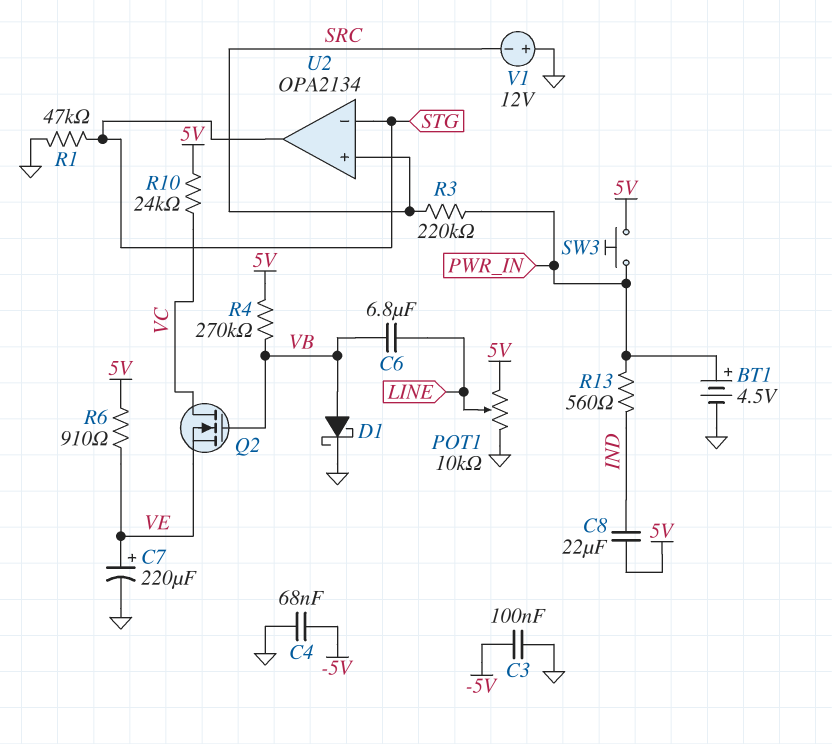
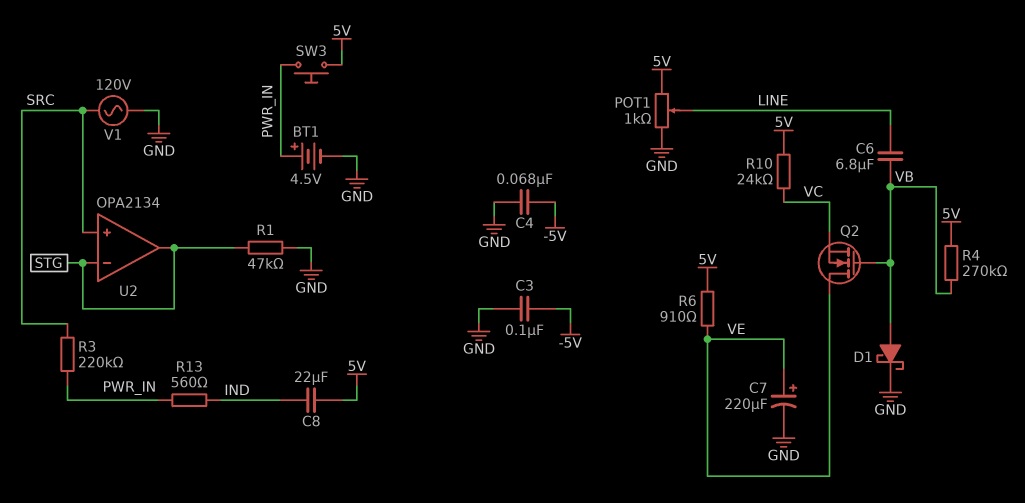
POT1: 10k (5V, GND, wiper LINE) -> 1k (5V, GND, wiper LINE)
Q2: NMOS (G VB, D VC, S VE) -> NMOS (G VB, D VE, S VC)
V1: 12V (plus GND, minus SRC) -> AC 120V (GND, SRC)

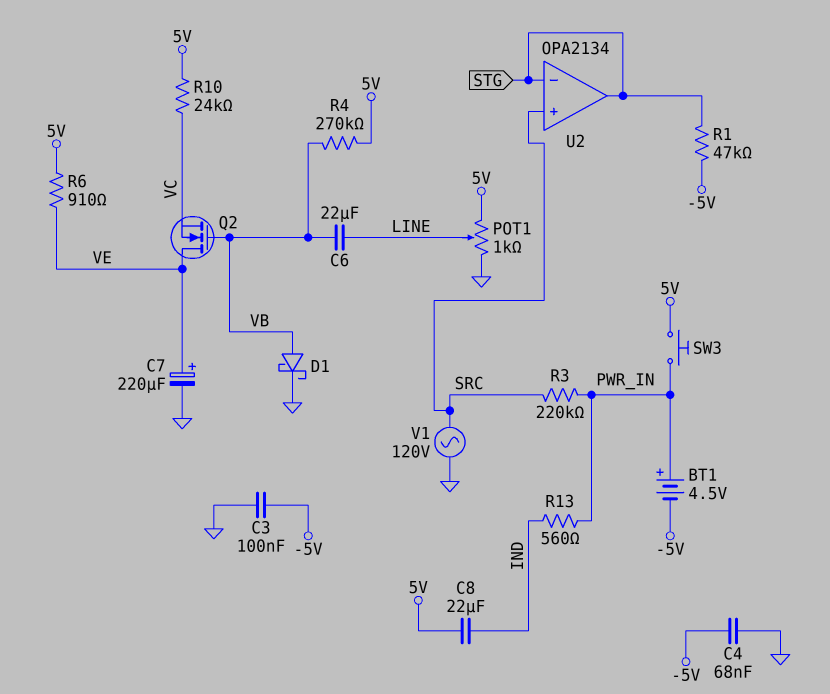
BT1: 4.5V (plus PWR_IN, minus GND) -> 4.5V (plus PWR_IN, minus -5V)
C6: 6.8uF (LINE, VB) -> 22uF (LINE, VB)
R1: 47k (GND, STG) -> 47k (-5V, STG)

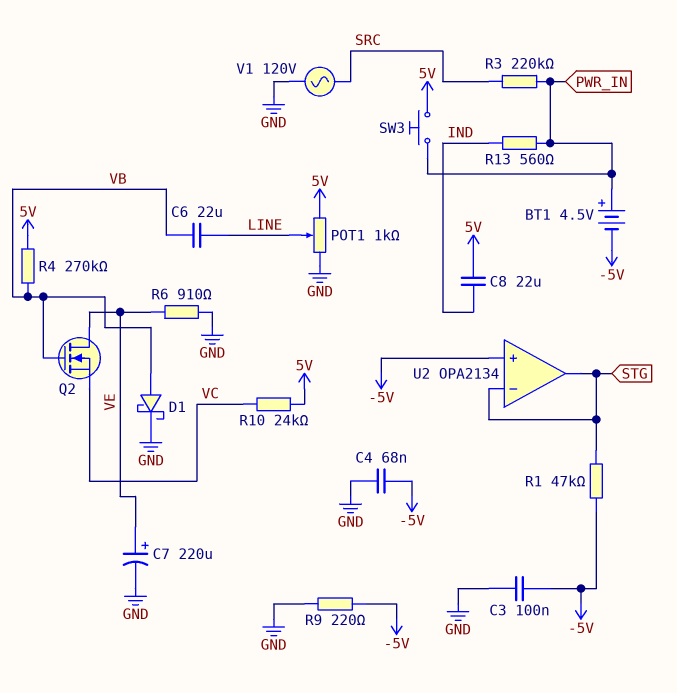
R6: 910 (5V, VE) -> 910 (GND, VE)
R9: none -> 220 (-5V, GND)
U2 pin in+: SRC -> -5V

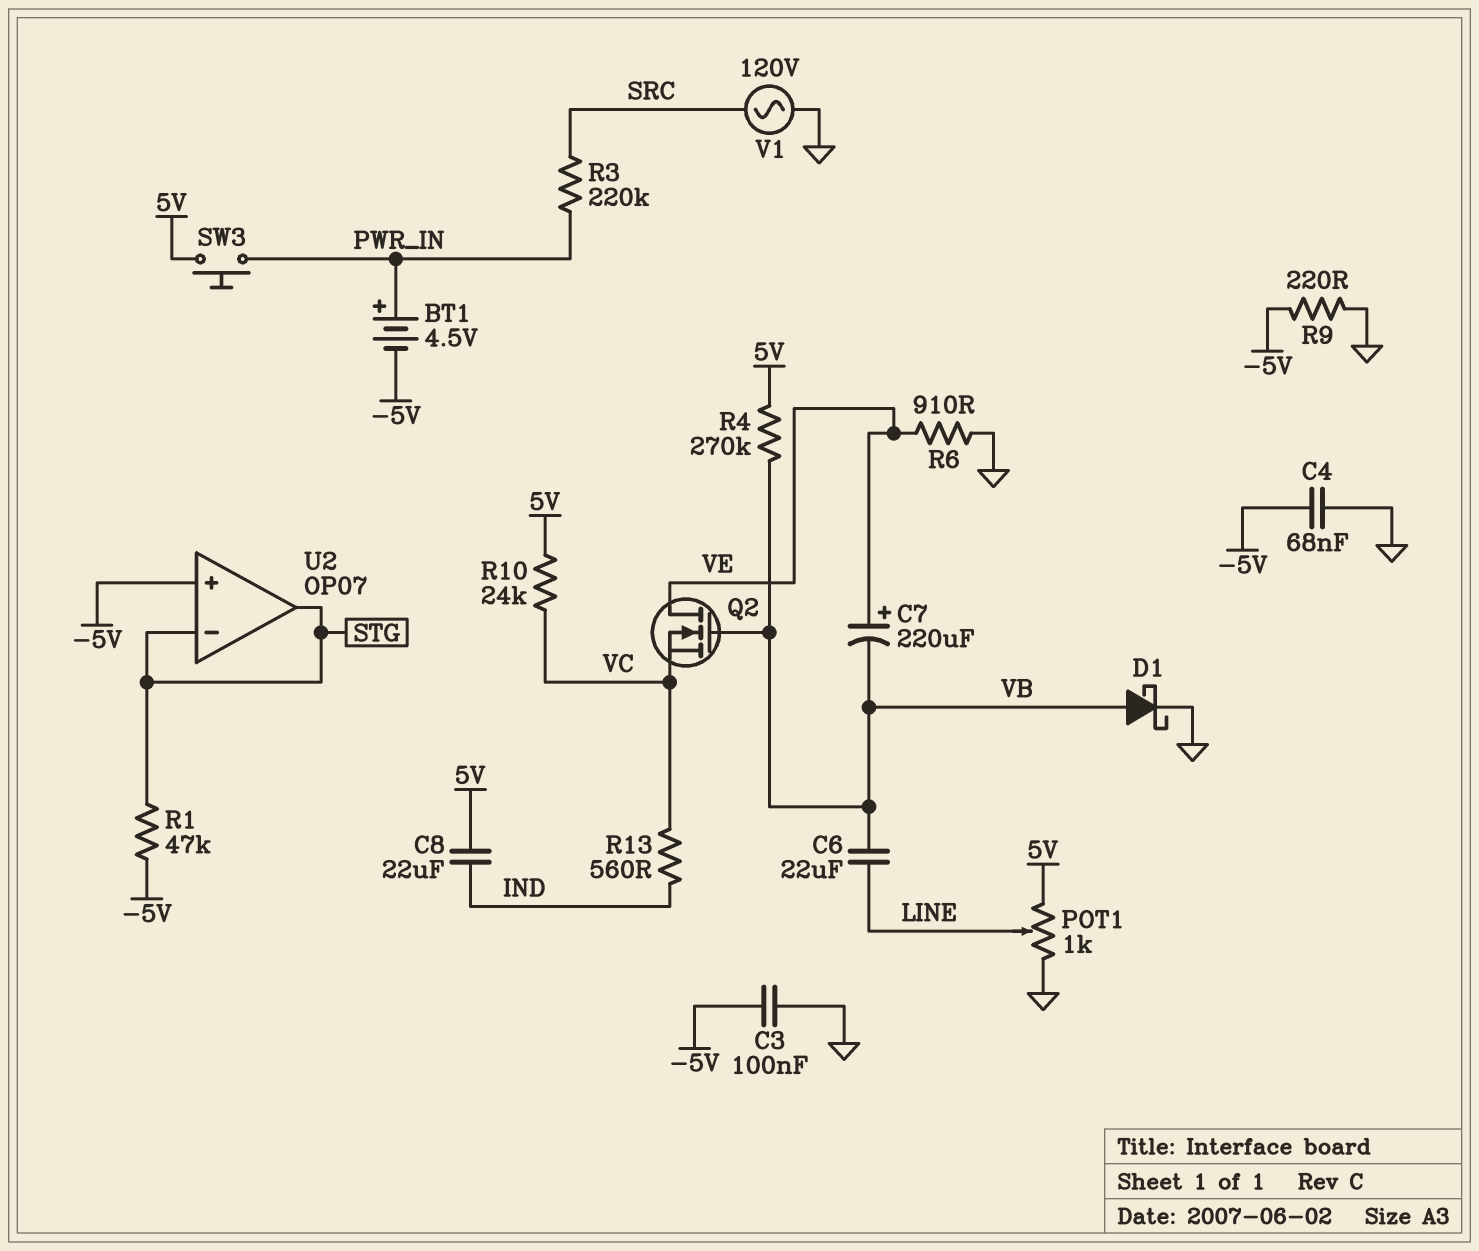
C7: 220uF (plus VE, minus GND) -> 220uF (plus VE, minus VB)
R13: 560 (IND, PWR_IN) -> 560 (IND, VC)
U2: OPA2134 -> OP07

